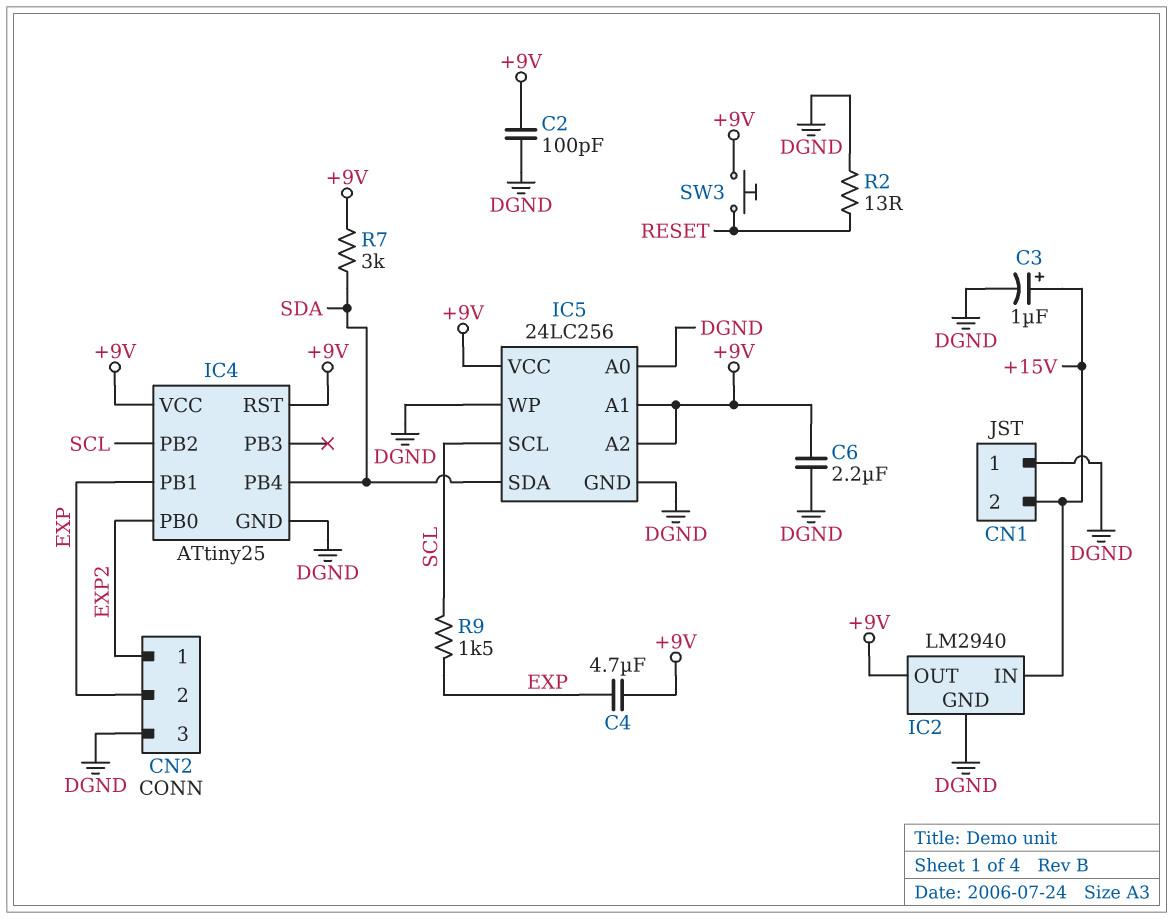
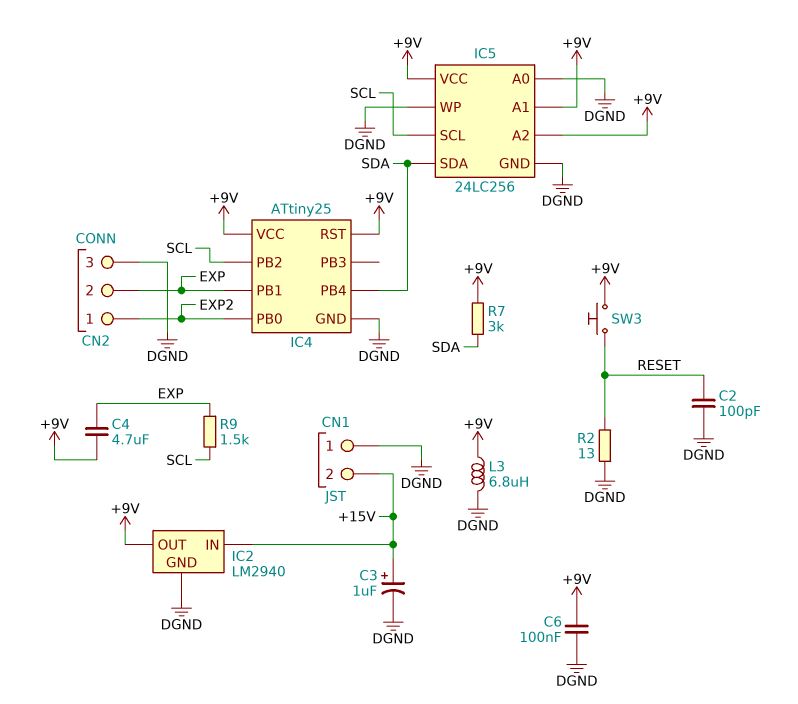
C2: 100pF (+9V, DGND) -> 100pF (DGND, RESET)
C6: 2.2uF (+9V, DGND) -> 100nF (+9V, DGND)
L3: none -> 6.8uH (+9V, DGND)

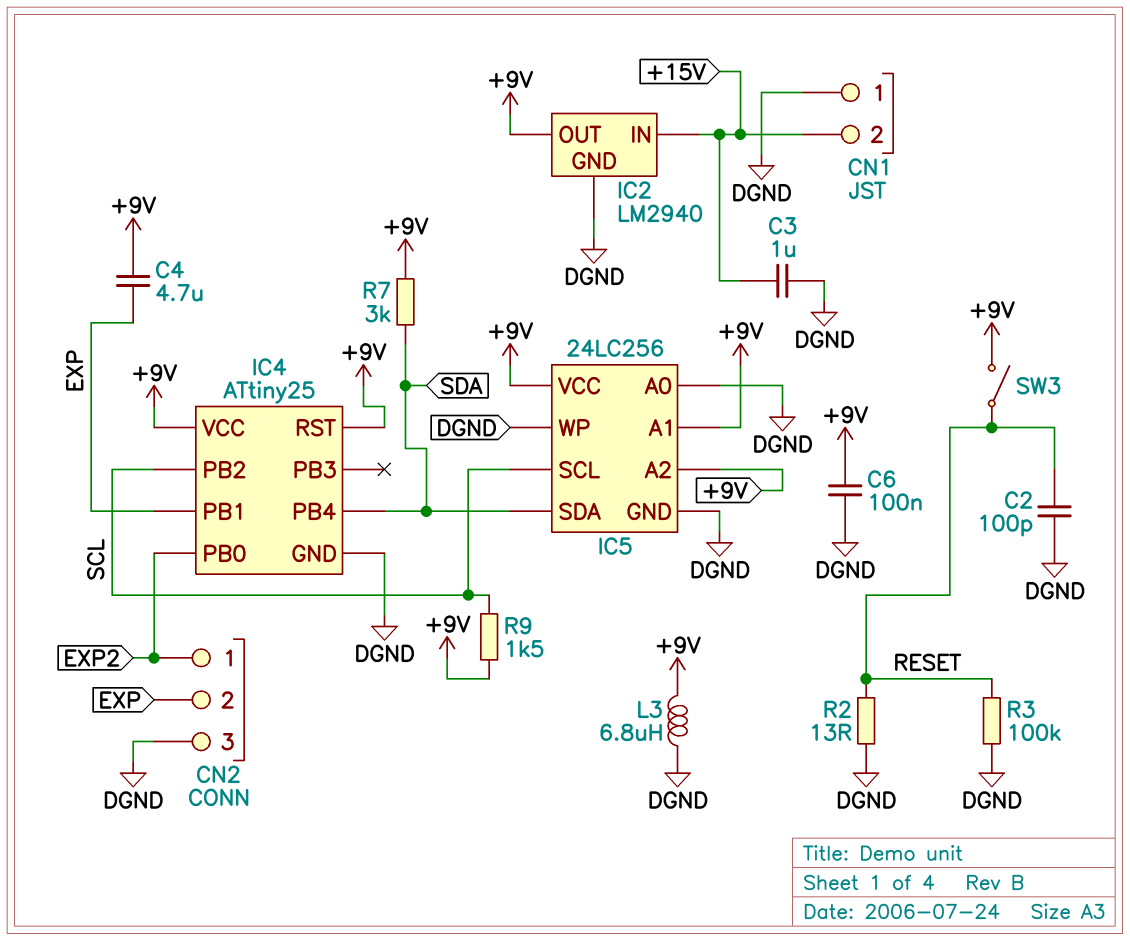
C3: 1uF (plus +15V, minus DGND) -> 1uF (+15V, DGND)
R3: none -> 100k (DGND, RESET)
R9: 1.5k (EXP, SCL) -> 1.5k (+9V, SCL)
SW3: button (+9V, RESET) -> switch (+9V, RESET)

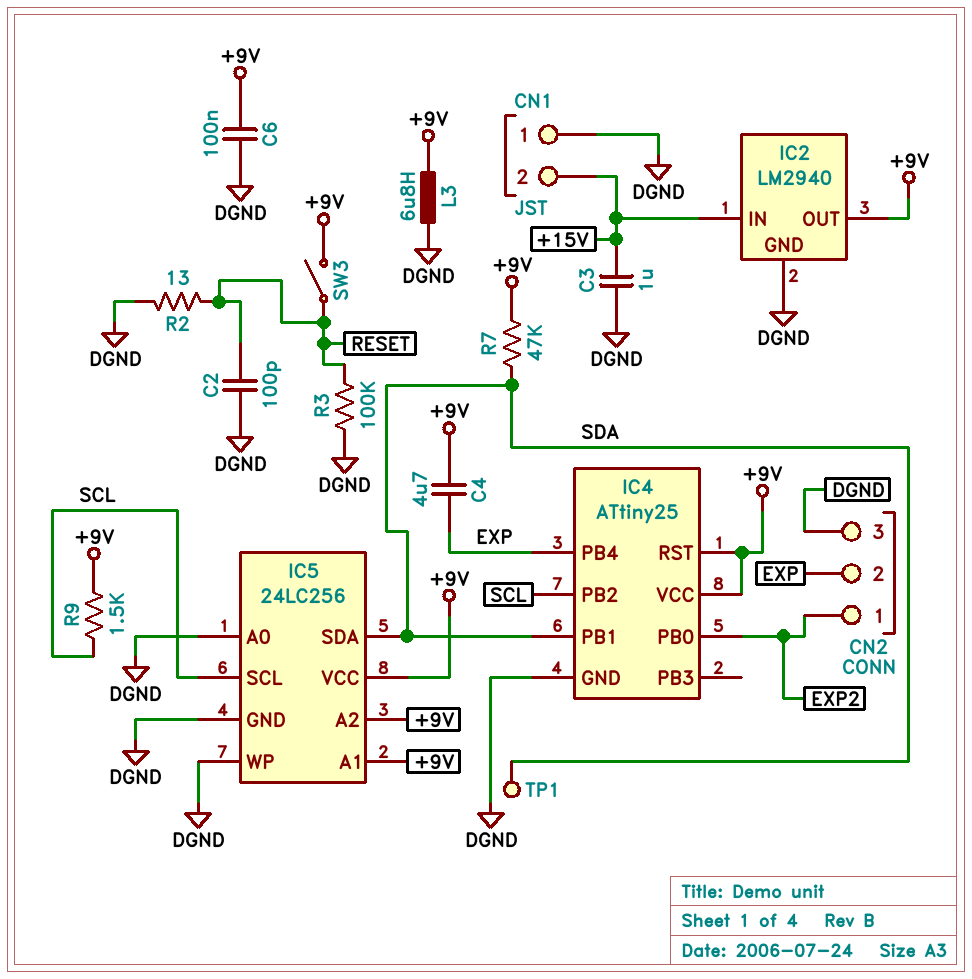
IC4 pin PB1: EXP -> SDA
IC4 pin PB4: SDA -> EXP
R7: 3k (+9V, SDA) -> 47k (+9V, SDA)
TP1: none -> test point (SDA)

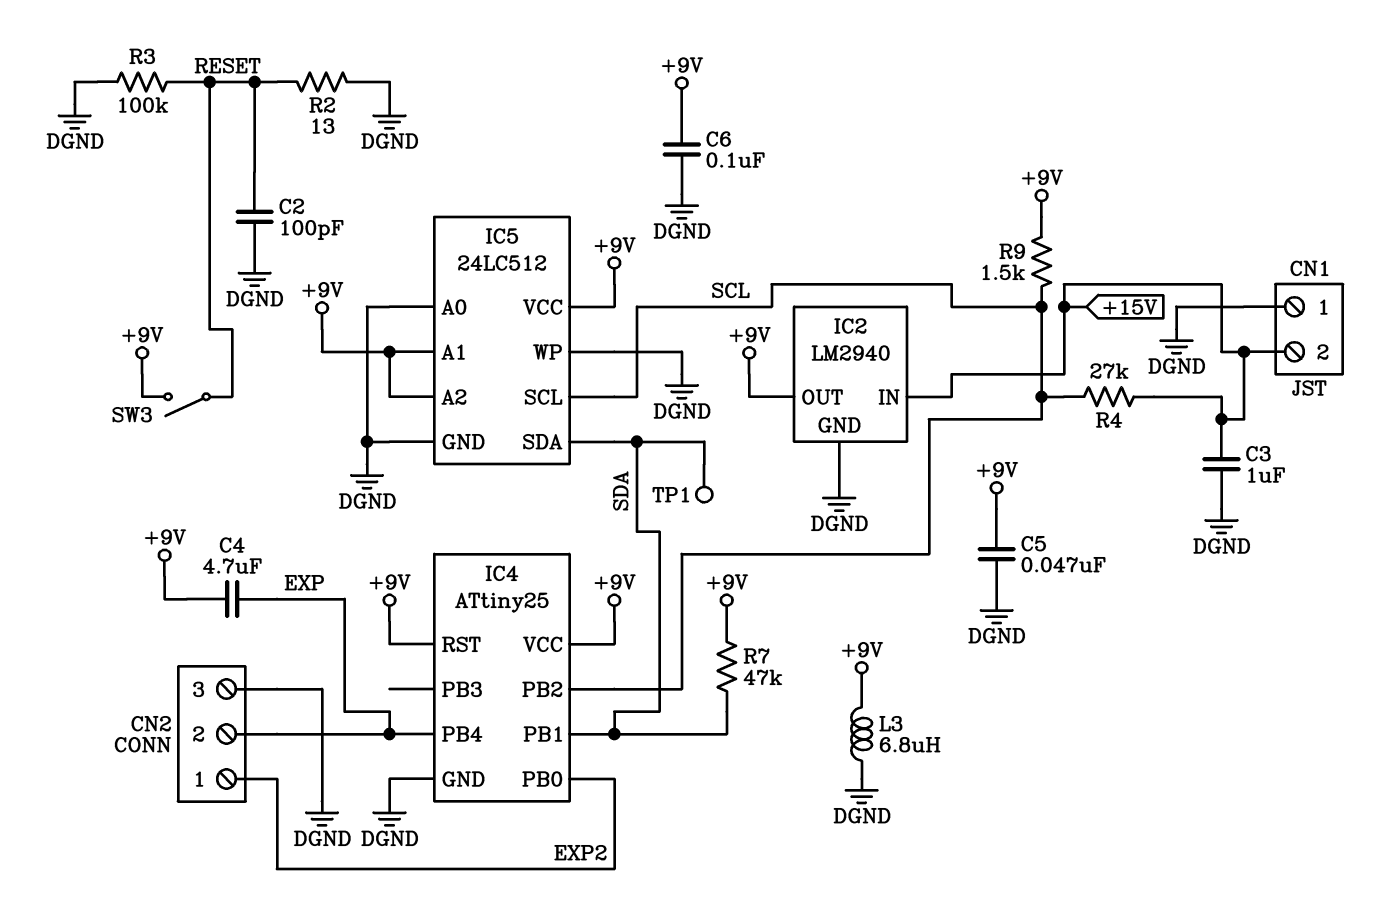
C5: none -> 47nF (+9V, DGND)
IC5: 24LC256 -> 24LC512
R4: none -> 27k (+15V, SCL)

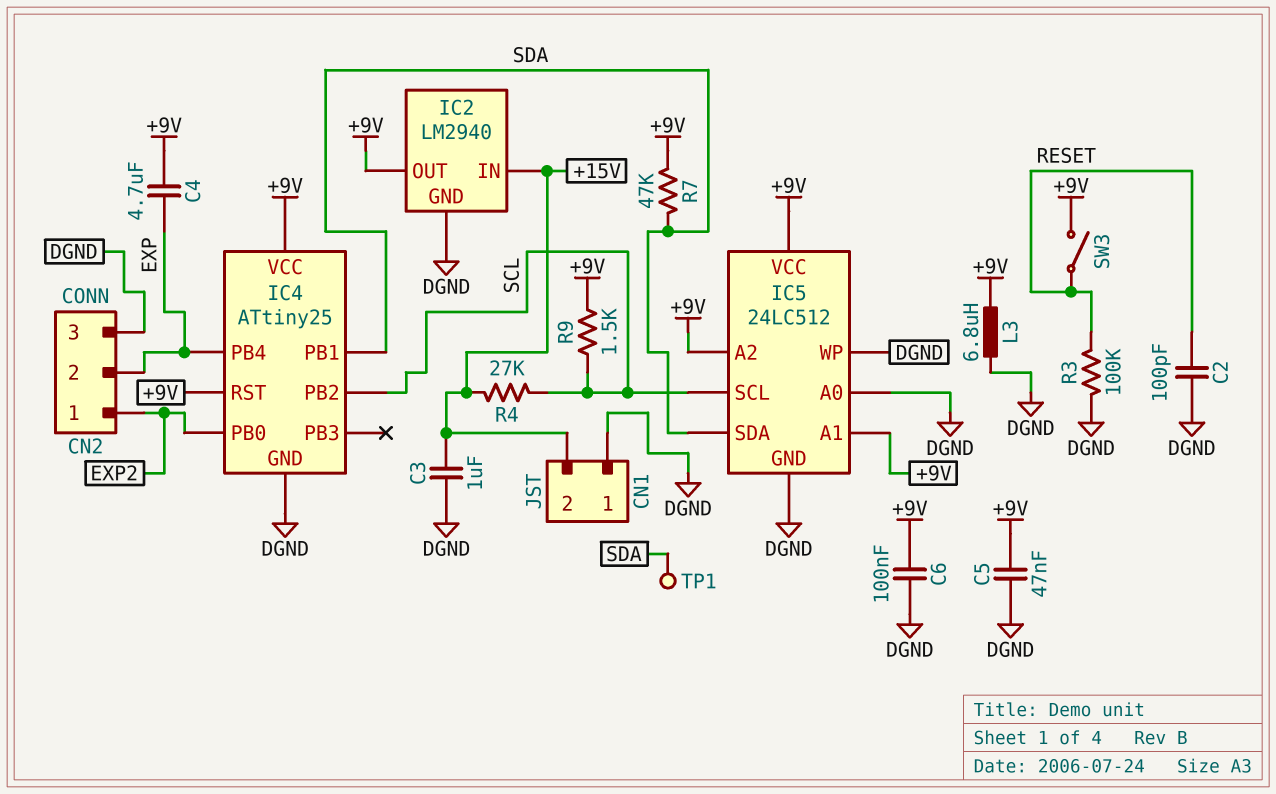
R2: 13 (DGND, RESET) -> none

